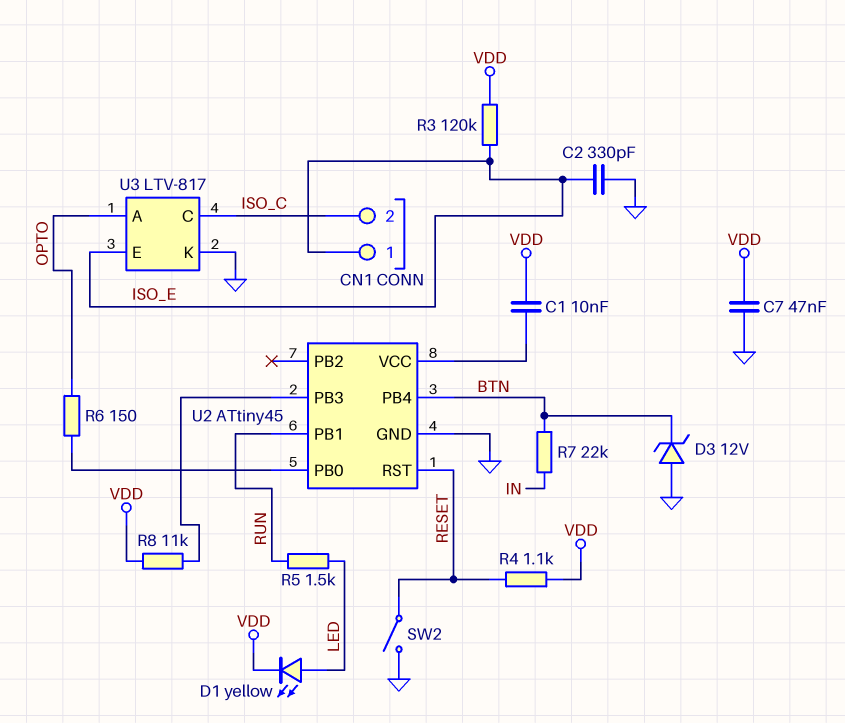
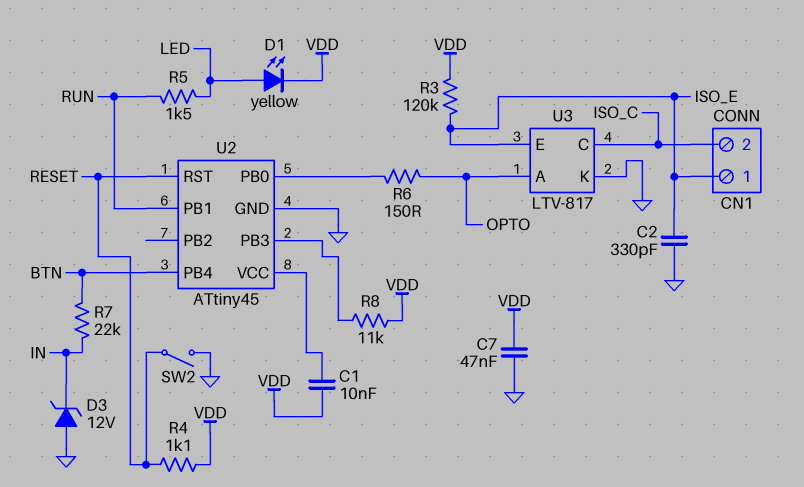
D3: zener 12V (A GND, K BTN) -> zener 12V (A GND, K IN)

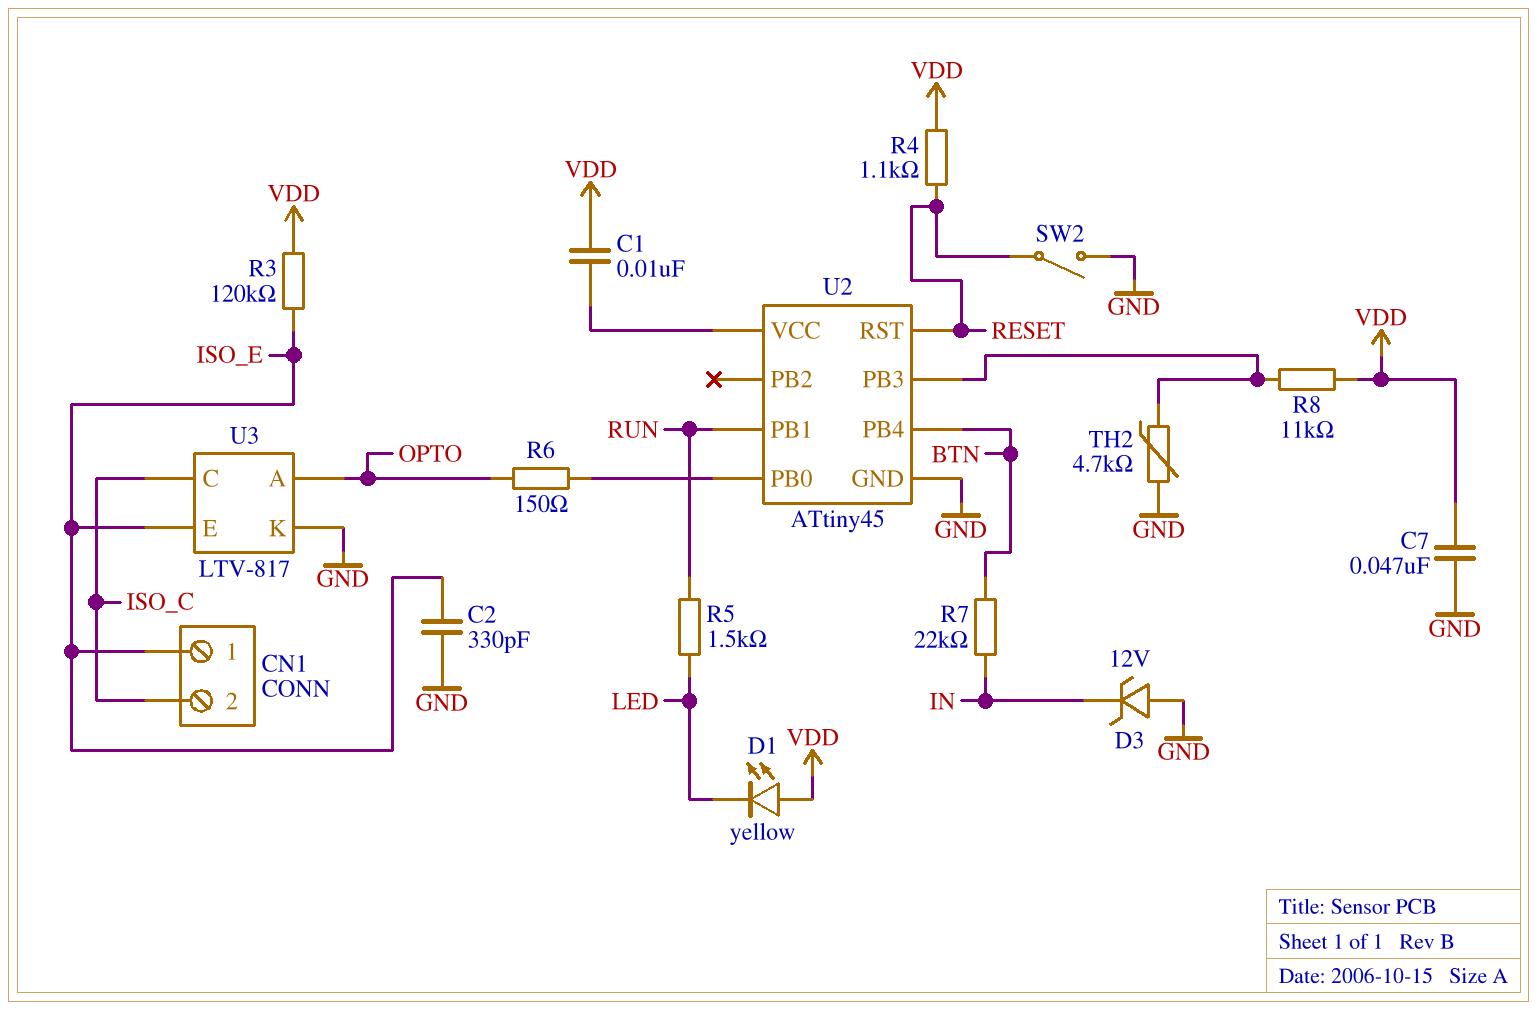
D1: LED yellow (A LED, K VDD) -> LED yellow (A VDD, K LED)
TH2: none -> 4.7k (GND, U2/PB3)

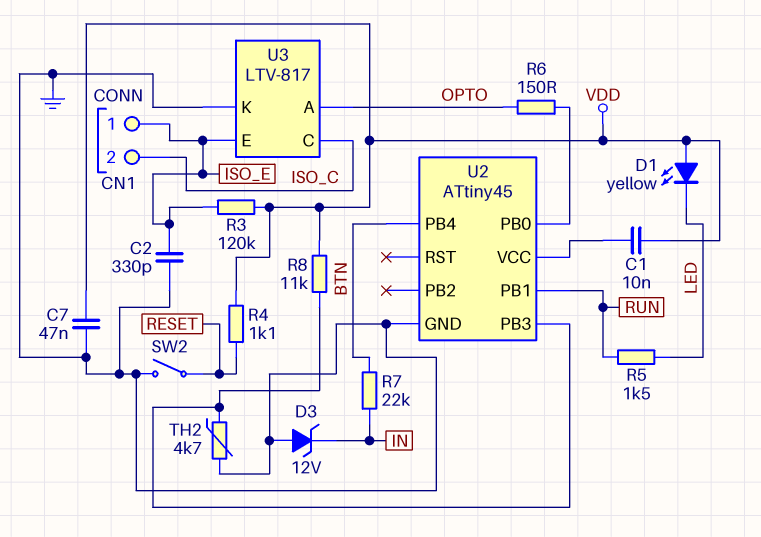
U2 pin RST: RESET -> none

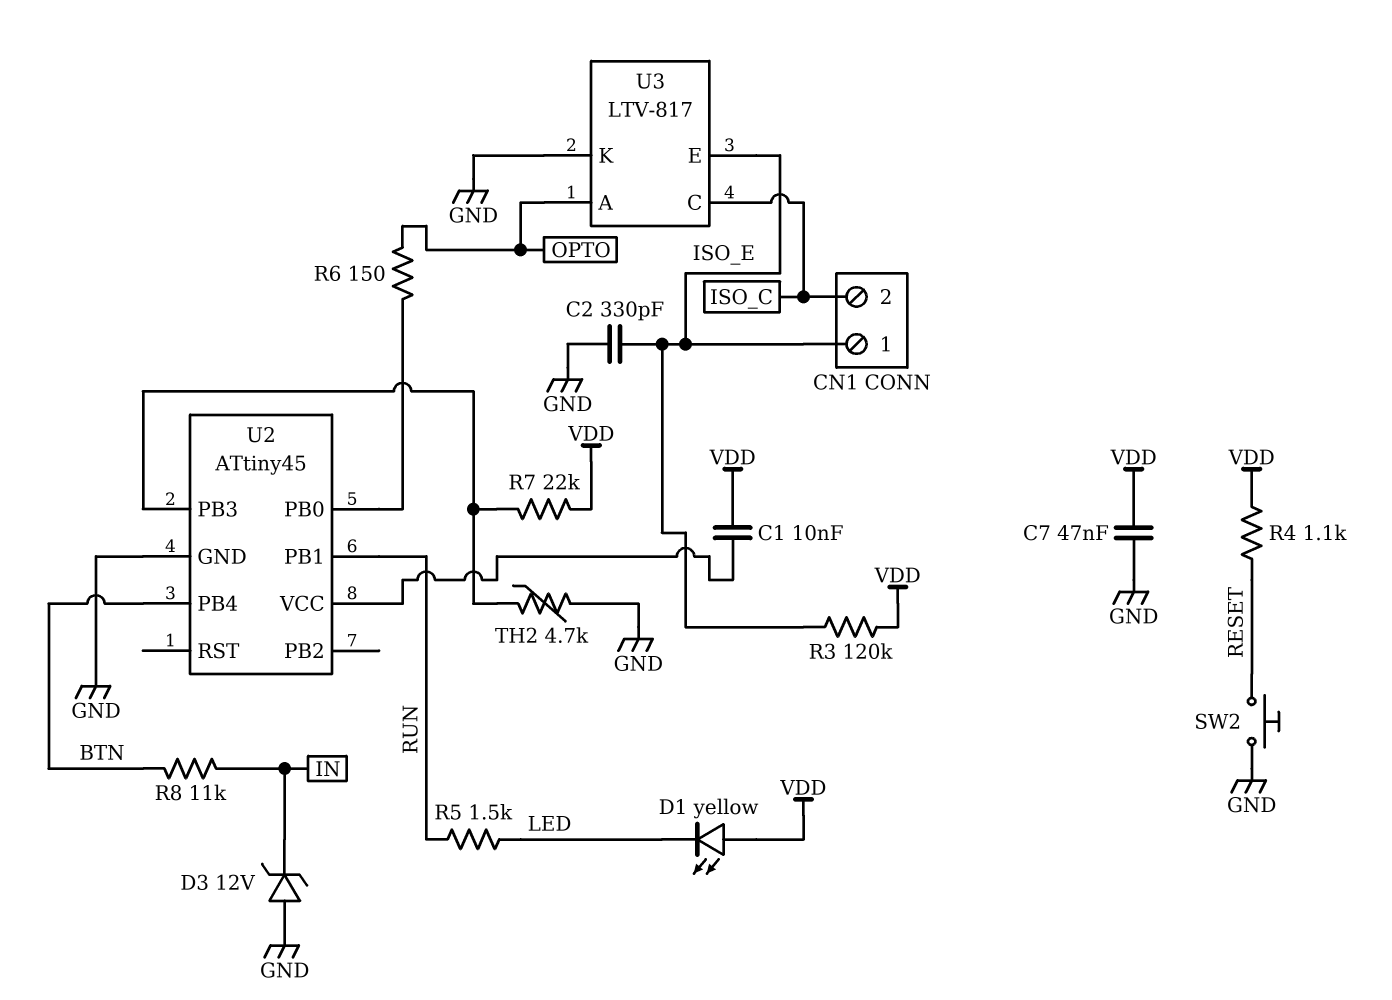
R7: 22k (BTN, IN) -> 22k (U2/PB3, VDD)
R8: 11k (U2/PB3, VDD) -> 11k (BTN, IN)
SW2: switch (GND, RESET) -> button (GND, RESET)

